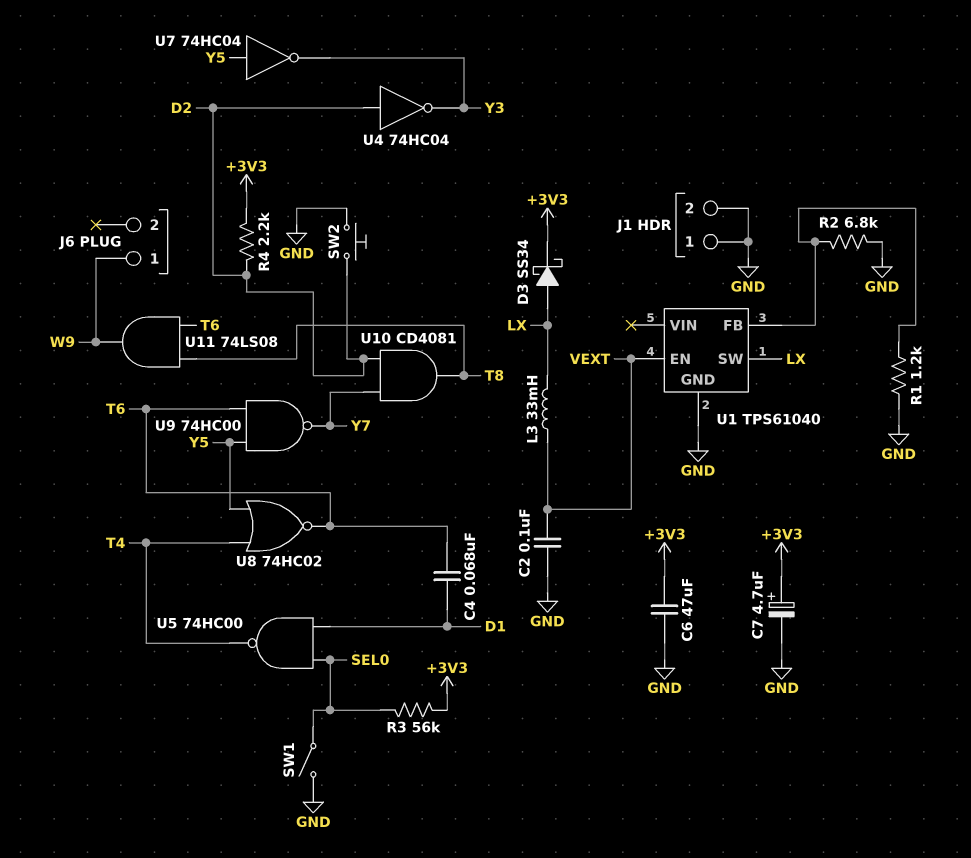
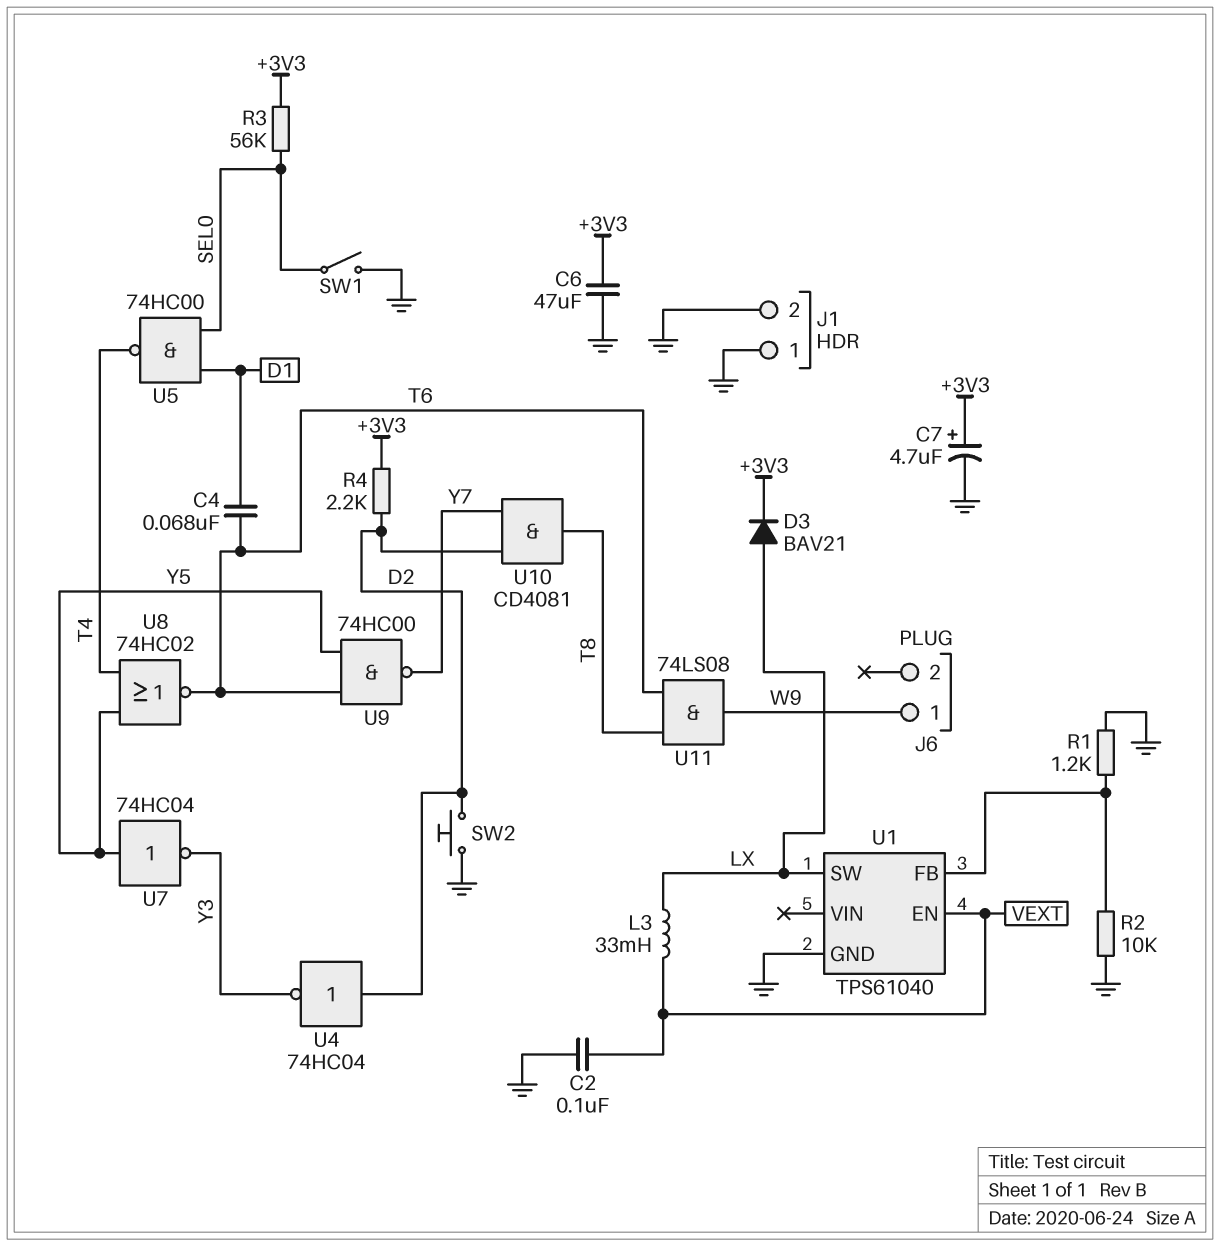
D3: schottky SS34 (A LX, K +3V3) -> diode BAV21 (A LX, K +3V3)
R2: 6.8k (GND, U1/FB) -> 10k (GND, U1/FB)

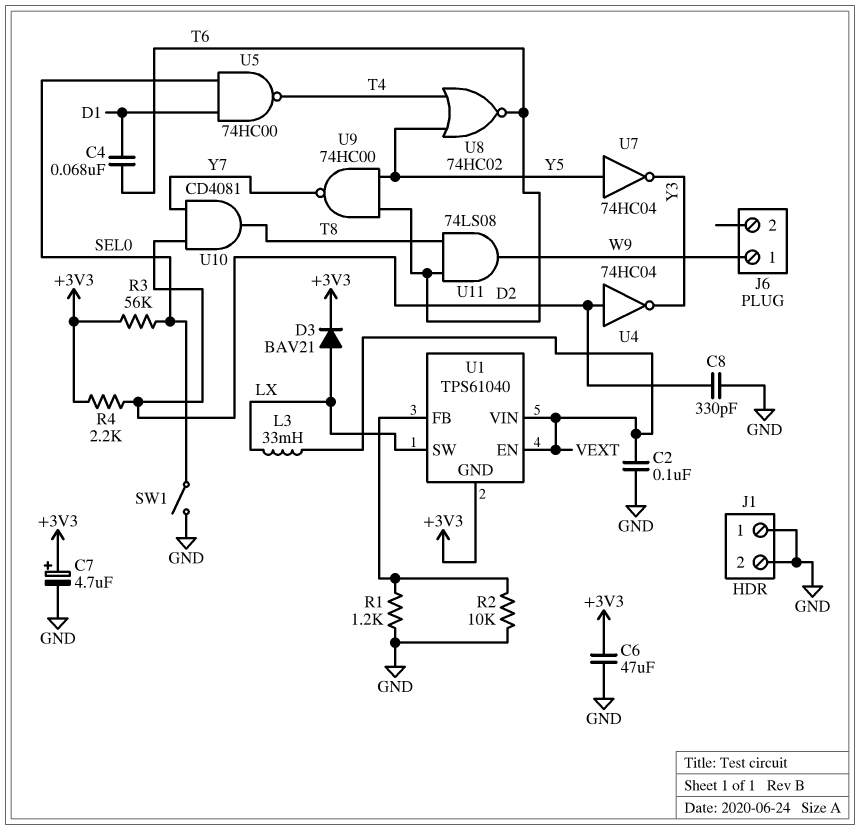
C8: none -> 330pF (D2, GND)
SW2: button (D2, GND) -> none
U1 pin GND: GND -> +3V3
U1 pin VIN: none -> VEXT

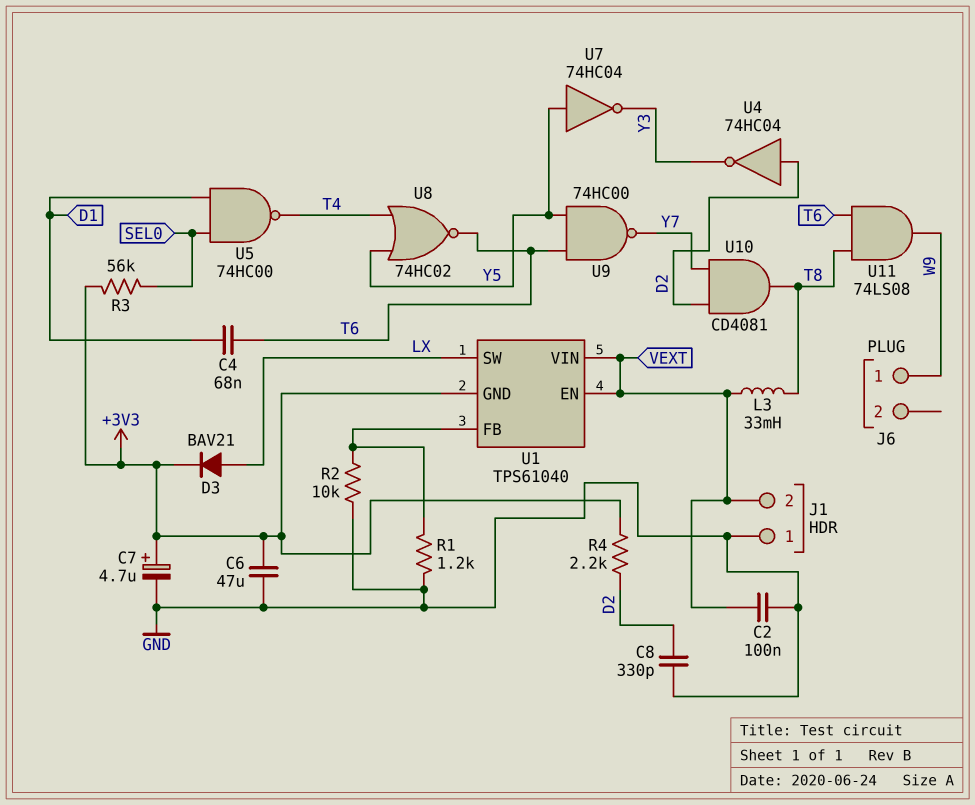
J1 pin 2: GND -> VEXT
L3: 33mH (LX, VEXT) -> 33mH (T8, VEXT)
SW1: switch (GND, SEL0) -> none

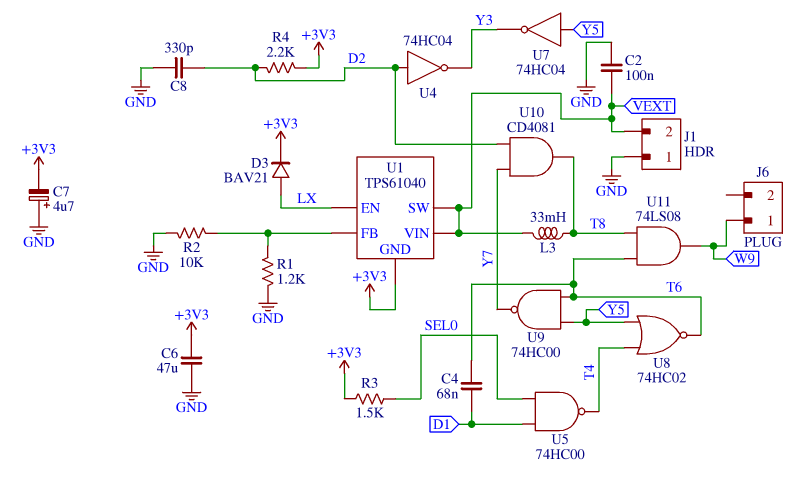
C7: 4.7uF (plus +3V3, minus GND) -> 4.7uF (plus GND, minus +3V3)
R3: 56k (+3V3, SEL0) -> 1.5k (+3V3, SEL0)
U1 pin EN: VEXT -> LX
U1 pin SW: LX -> VEXT

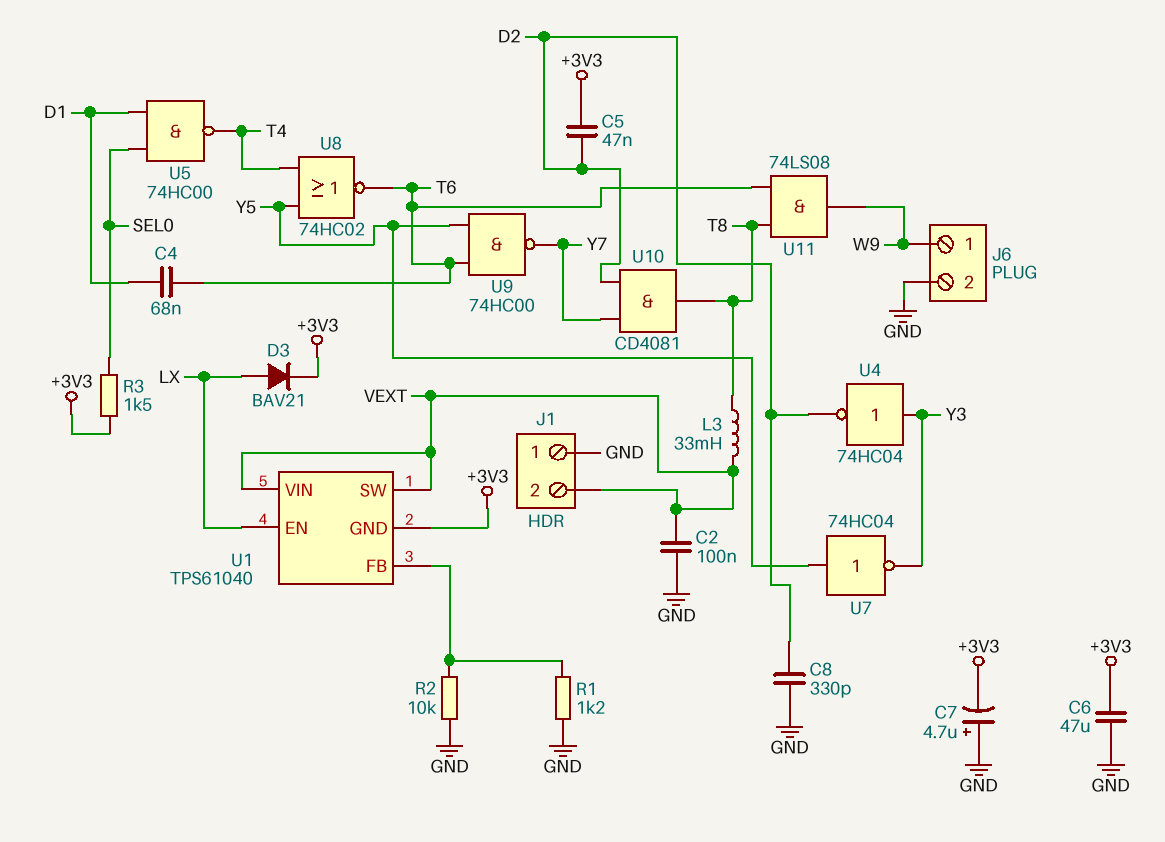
C5: none -> 47nF (+3V3, D2)
J6 pin 2: none -> GND
R4: 2.2k (+3V3, D2) -> none
U4: NOT 74HC04 (in D2, out Y3) -> NOT 74HC04 (in Y3, out D2)

